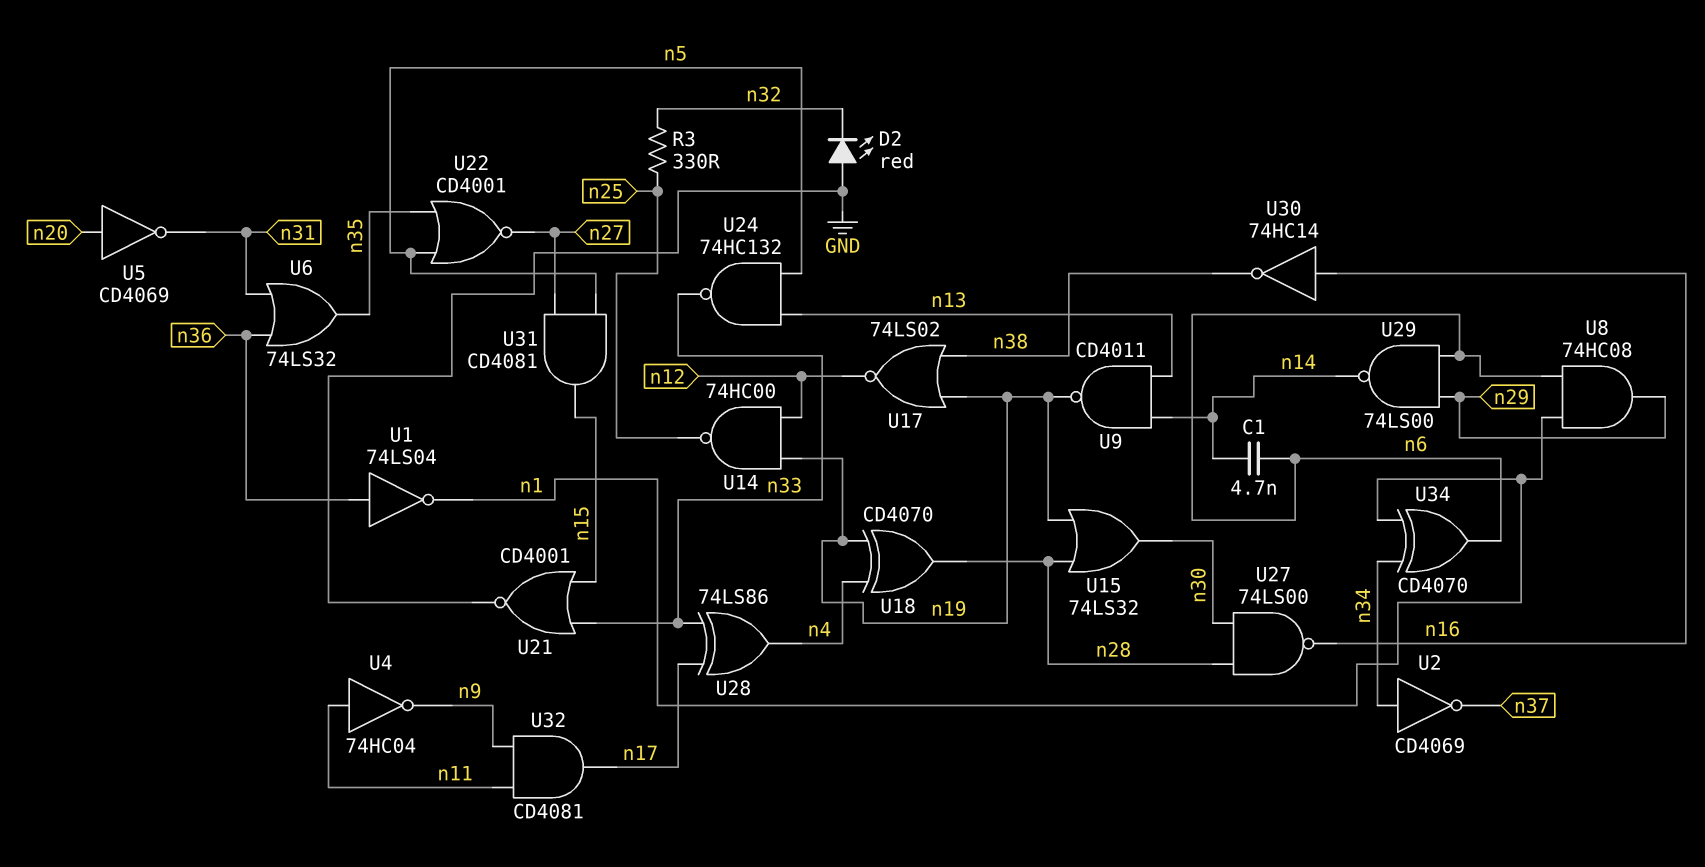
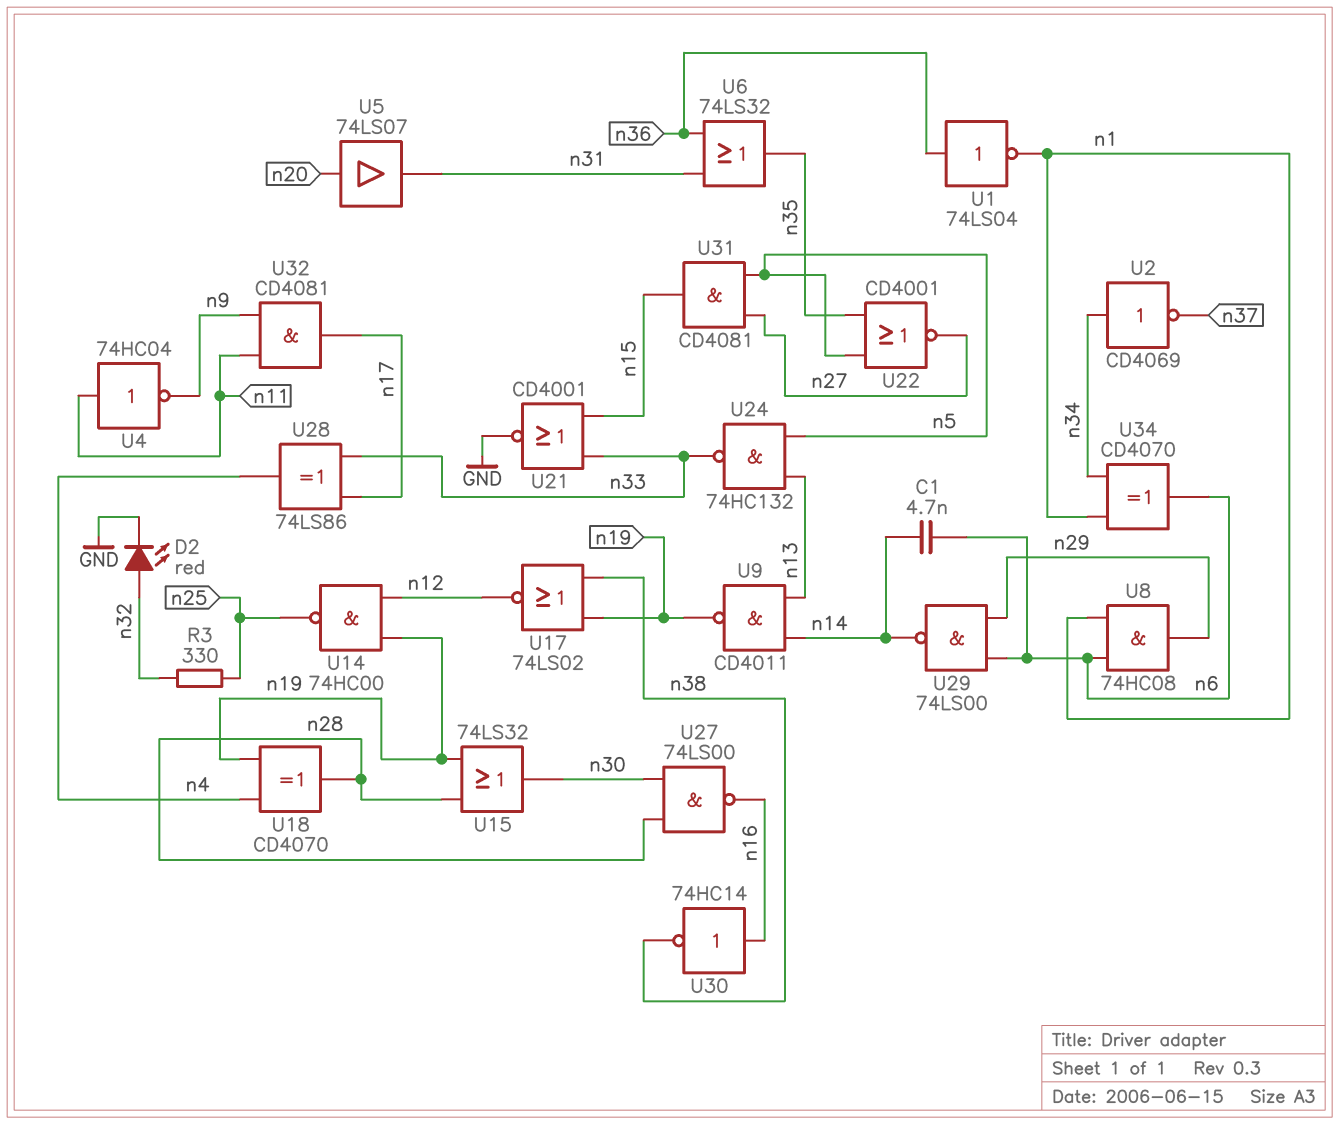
D2: LED red (A GND, K n32) -> LED red (A n32, K GND)
U5: NOT CD4069 (in n20, out n31) -> buffer 74LS07 (in n20, out n31)

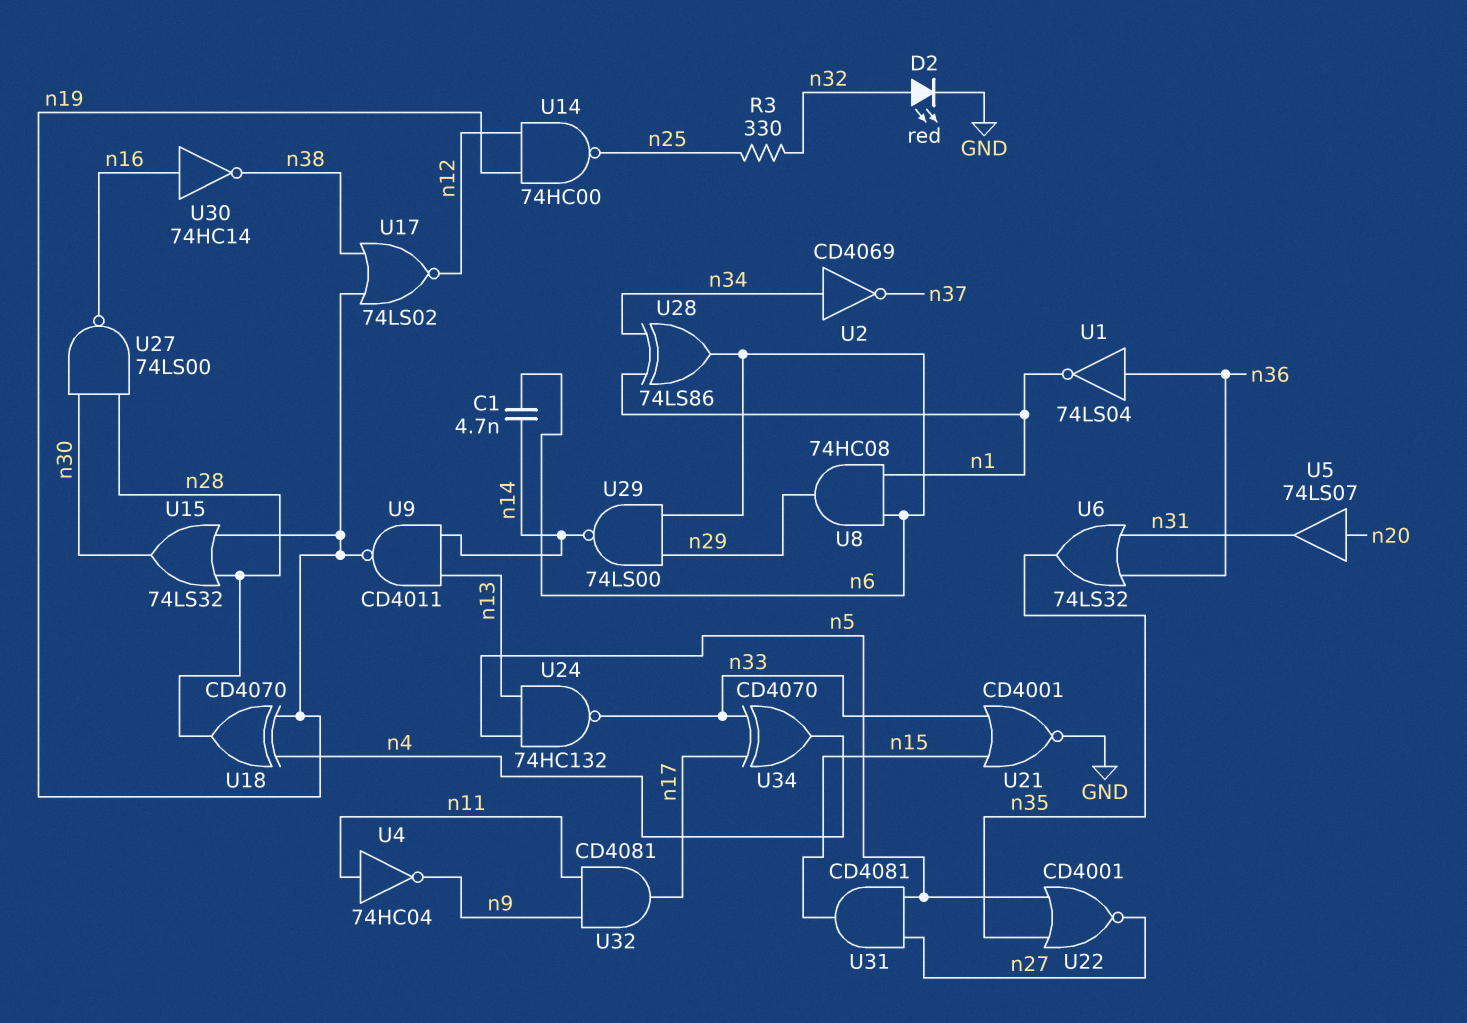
U28: XOR 74LS86 (in n17, in n33, out n4) -> XOR 74LS86 (in n1, in n34, out n6)
U34: XOR CD4070 (in n1, in n34, out n6) -> XOR CD4070 (in n17, in n33, out n4)

